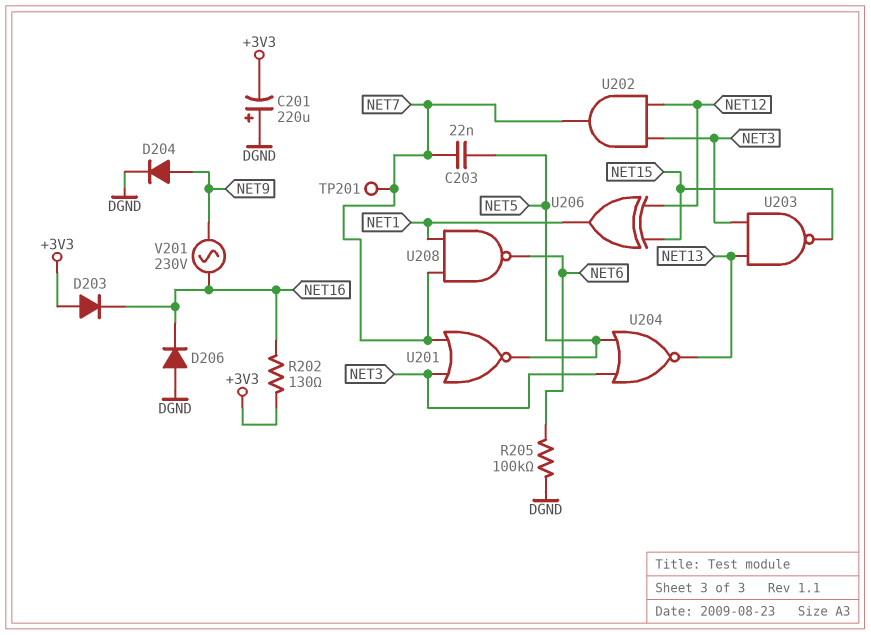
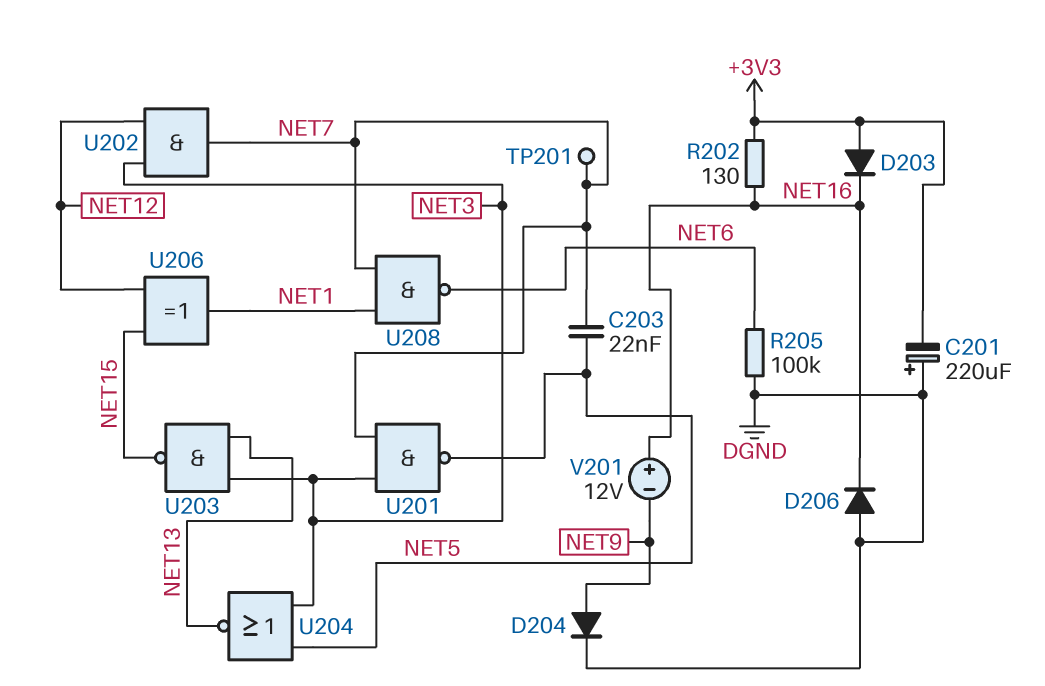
U201: NOR (in NET3, in NET7, out NET5) -> NAND (in NET3, in NET7, out NET5)
V201: AC 230V (NET9, NET16) -> 12V (plus NET16, minus NET9)

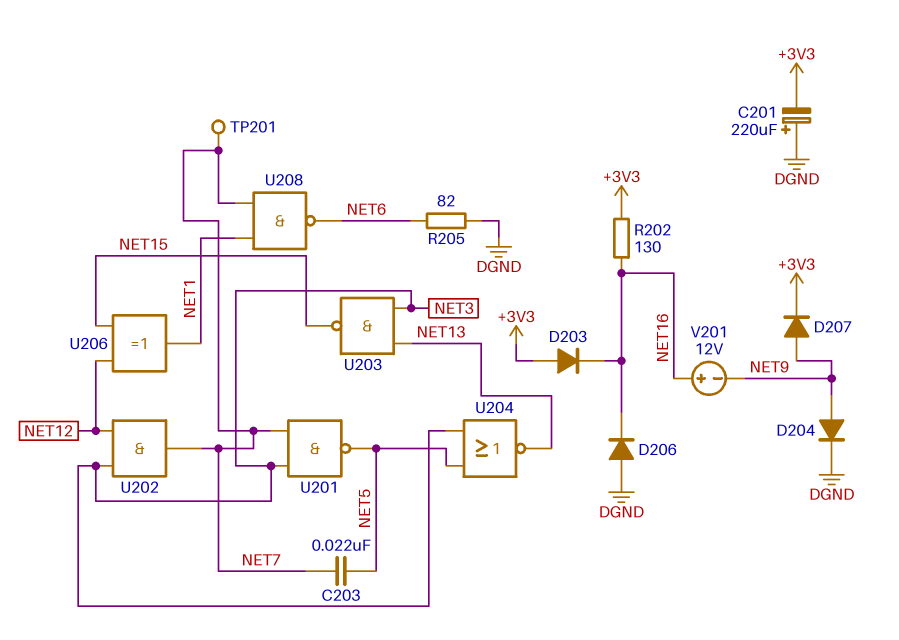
D207: none -> diode (A NET9, K +3V3)
R205: 100k (DGND, NET6) -> 82 (DGND, NET6)

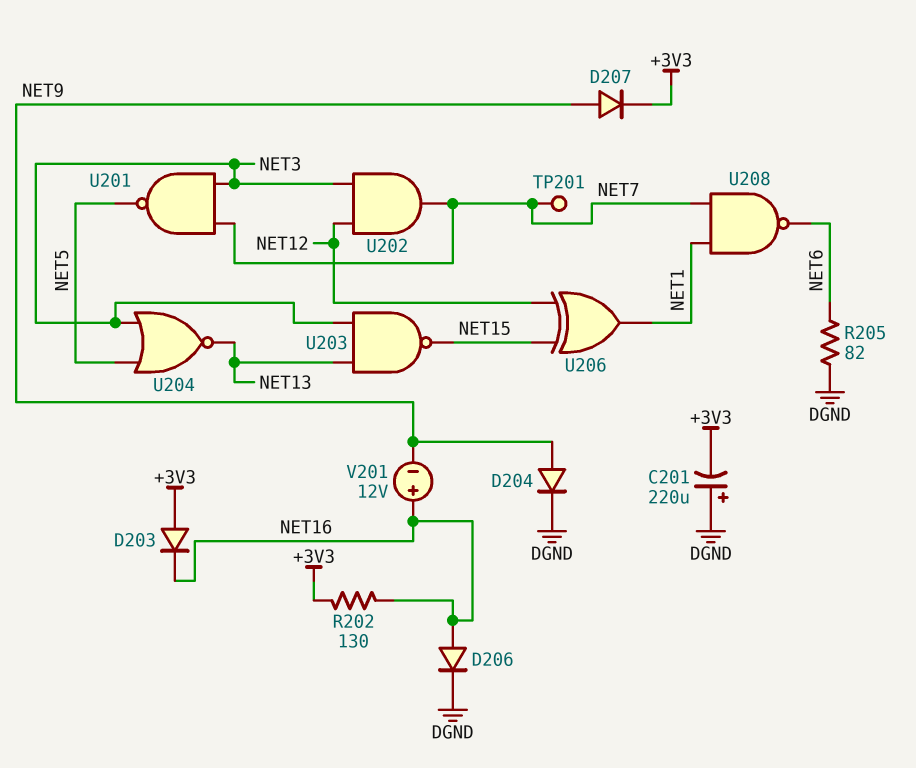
C203: 22nF (NET5, NET7) -> none
D206: diode (A DGND, K NET16) -> diode (A NET16, K DGND)

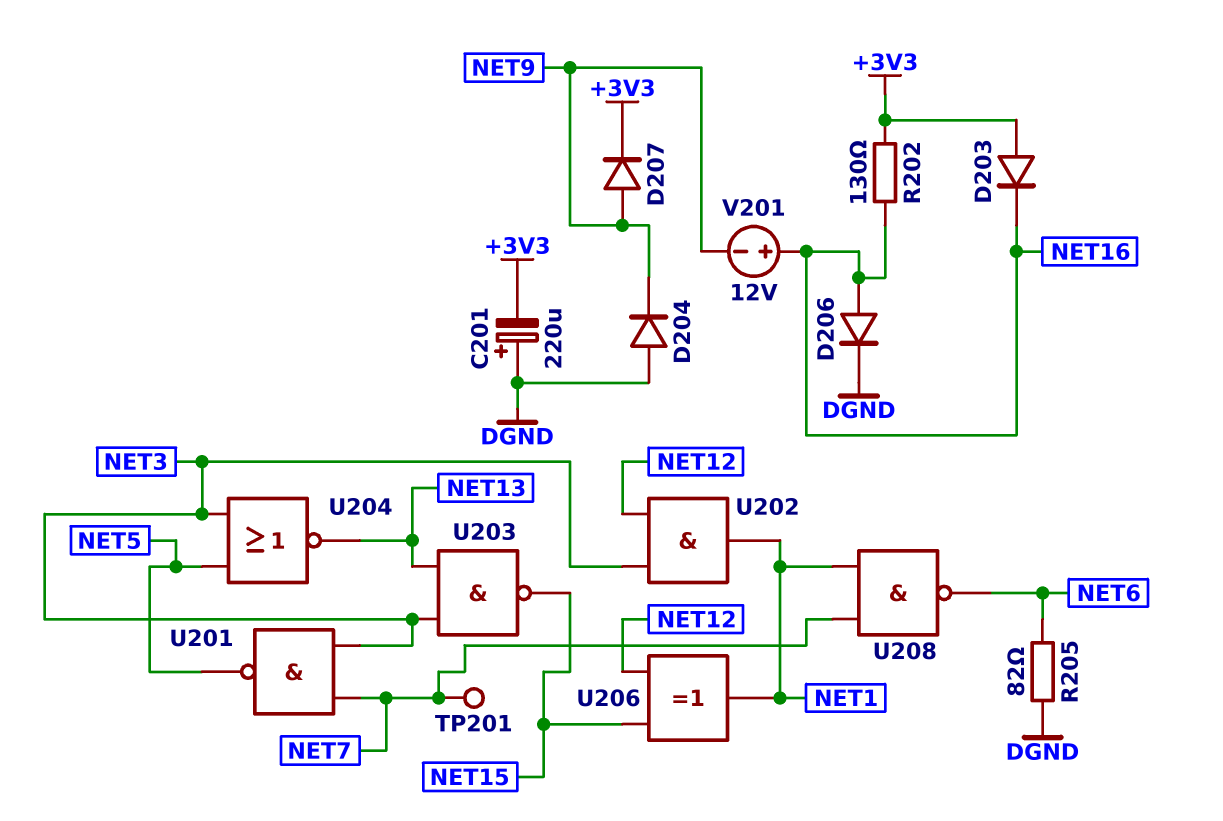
D204: diode (A NET9, K DGND) -> diode (A DGND, K NET9)
U202: AND (in NET3, in NET12, out NET7) -> AND (in NET3, in NET12, out NET1)

